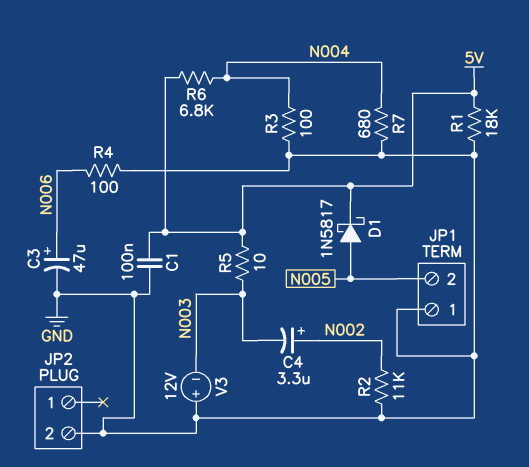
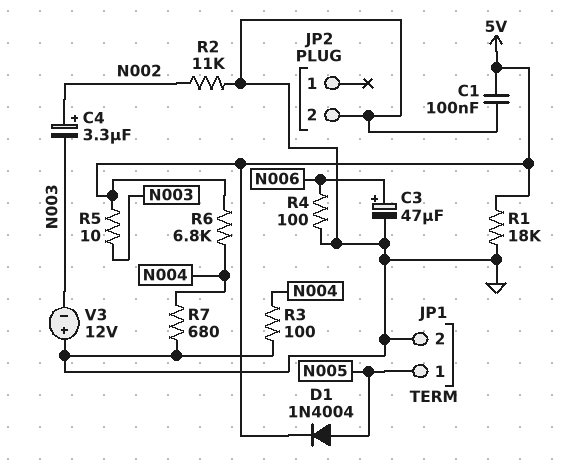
D1: schottky 1N5817 (A N005, K 5V) -> diode 1N4004 (A N005, K 5V)
JP1 pin 1: GND -> N005
JP1 pin 2: N005 -> GND

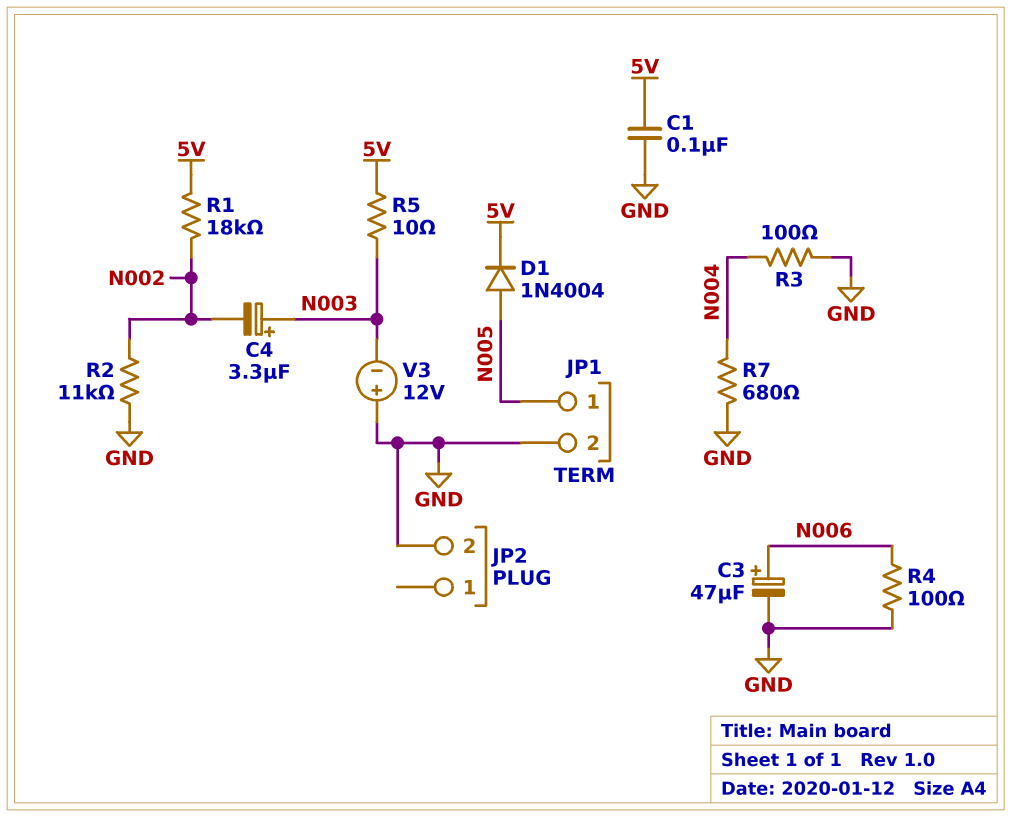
C4: 3.3uF (plus N002, minus N003) -> 3.3uF (plus N003, minus N002)
R1: 18k (5V, GND) -> 18k (5V, N002)
R6: 6.8k (5V, N004) -> none

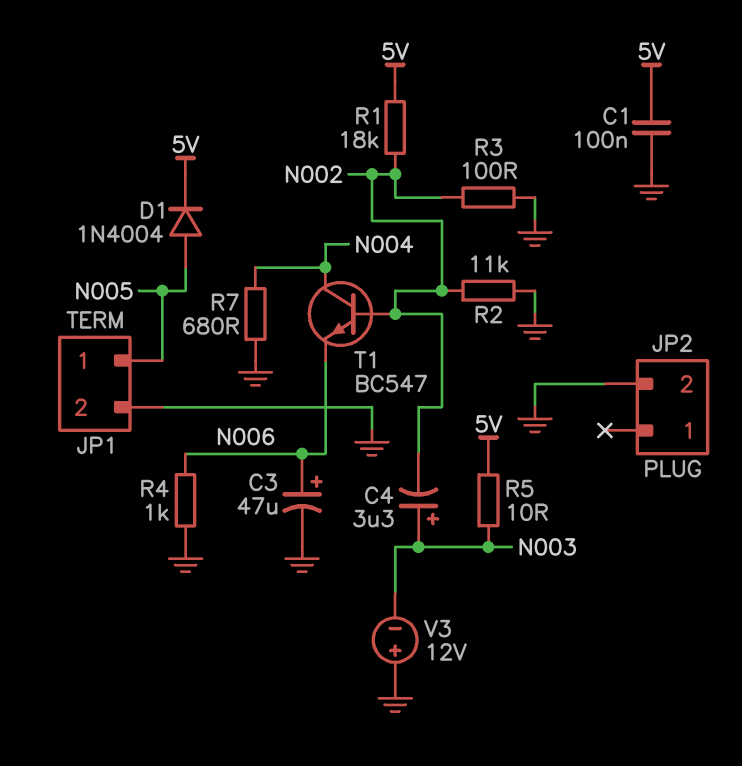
R3: 100 (GND, N004) -> 100 (GND, N002)
R4: 100 (GND, N006) -> 1k (GND, N006)
T1: none -> NPN BC547 (B N002, C N004, E N006)

